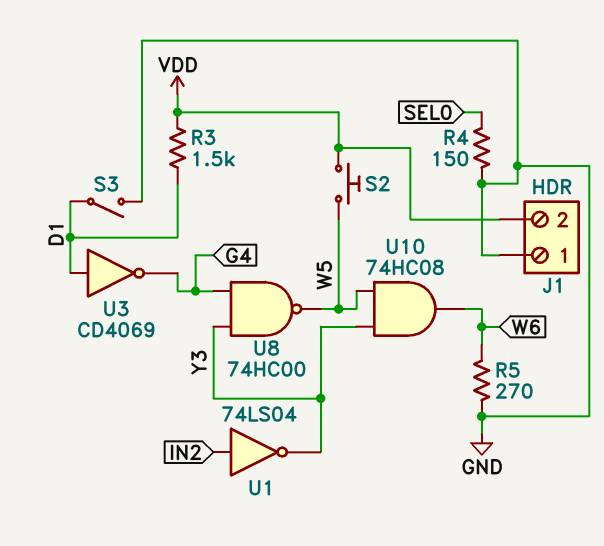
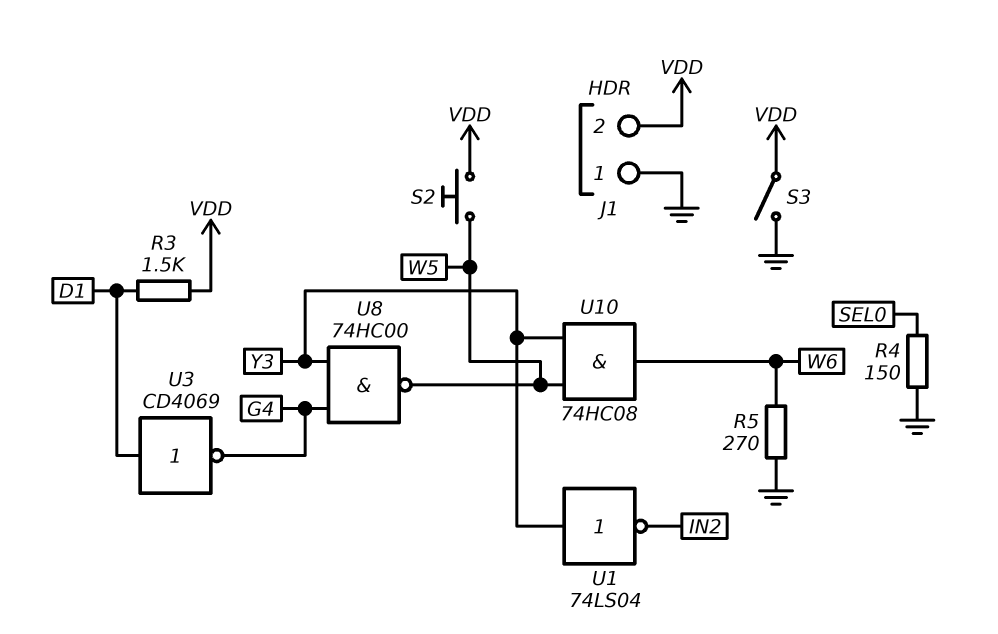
S3: switch (D1, GND) -> switch (GND, VDD)
U1: NOT 74LS04 (in IN2, out Y3) -> NOT 74LS04 (in Y3, out IN2)

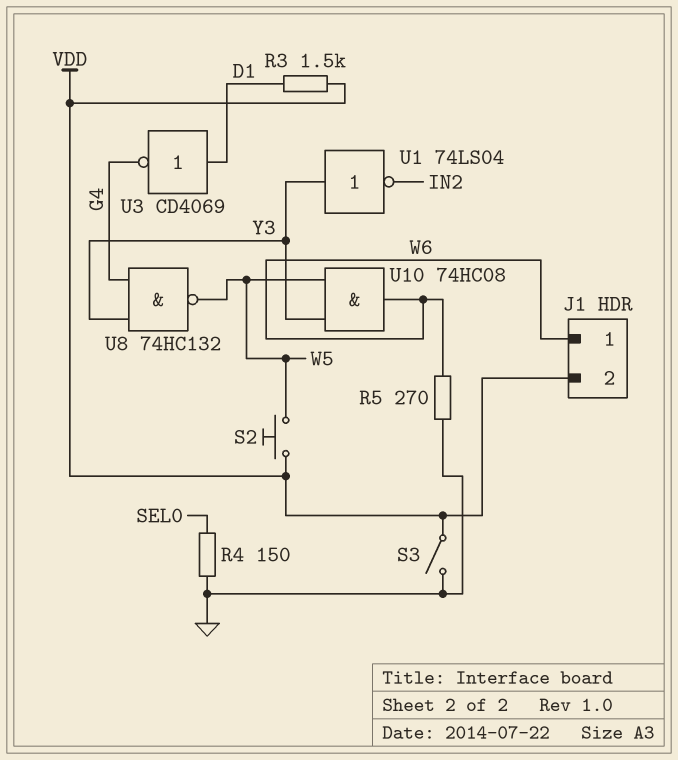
J1 pin 1: GND -> W6
U8: NAND 74HC00 (in G4, in Y3, out W5) -> NAND 74HC132 (in G4, in Y3, out W5)

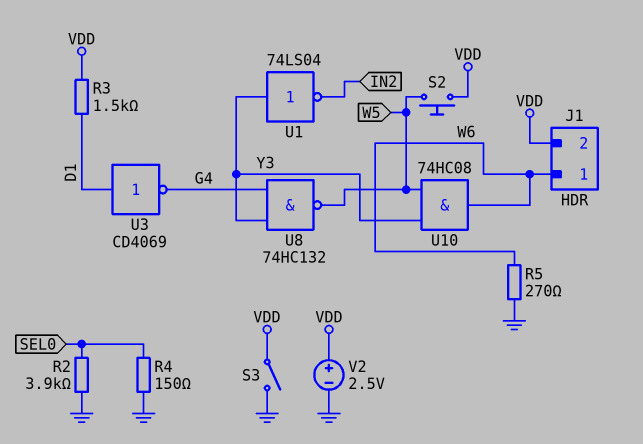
R2: none -> 3.9k (GND, SEL0)
V2: none -> 2.5V (plus VDD, minus GND)

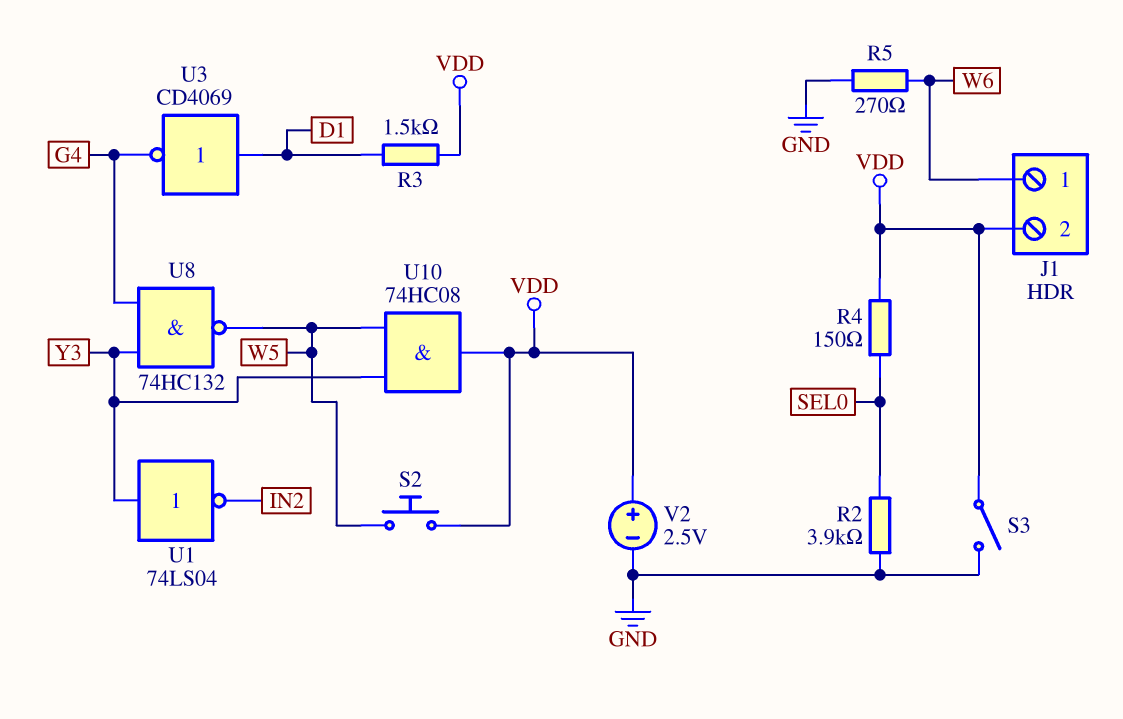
R4: 150 (GND, SEL0) -> 150 (SEL0, VDD)
U10: AND 74HC08 (in W5, in Y3, out W6) -> AND 74HC08 (in W5, in Y3, out VDD)

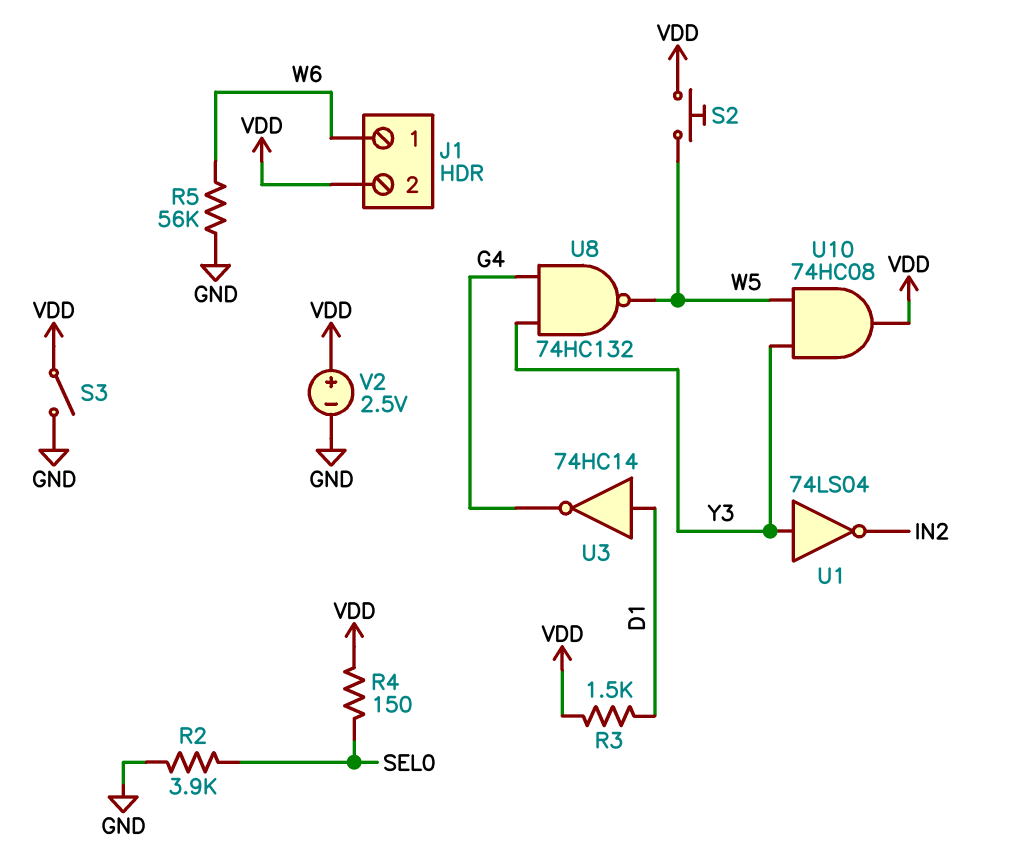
R5: 270 (GND, W6) -> 56k (GND, W6)
U3: NOT CD4069 (in D1, out G4) -> NOT 74HC14 (in D1, out G4)

